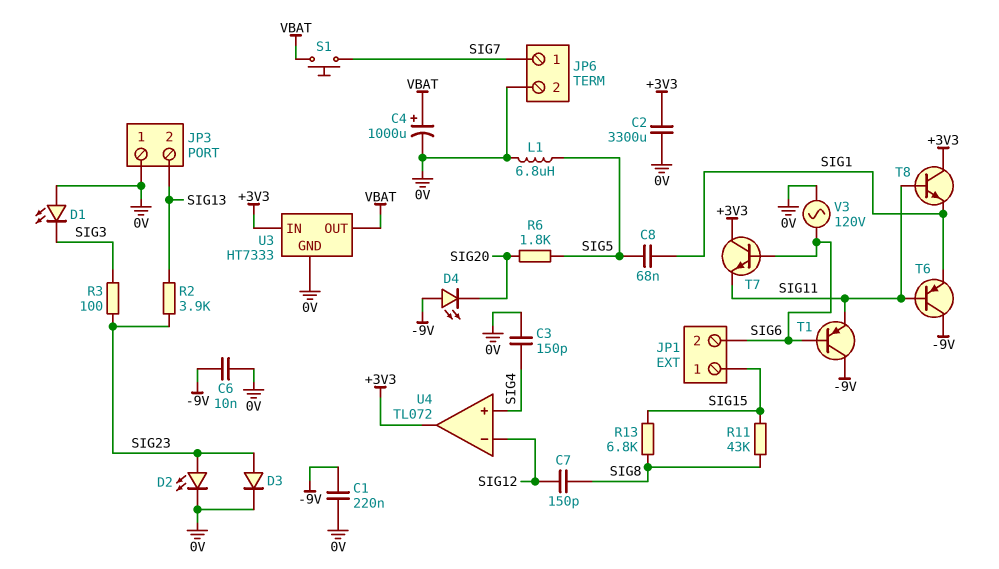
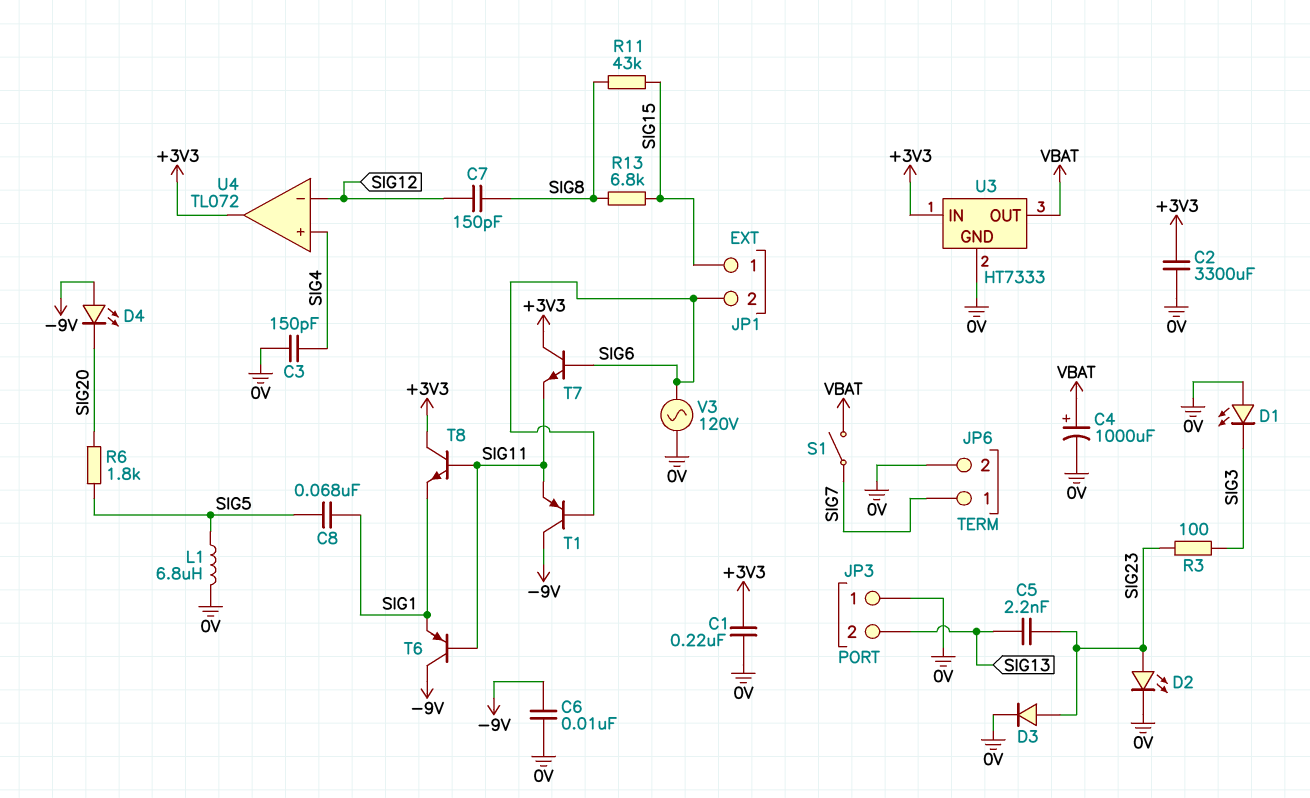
C1: 220nF (-9V, 0V) -> 220nF (+3V3, 0V)
C5: none -> 2.2nF (SIG13, SIG23)
R2: 3.9k (SIG13, SIG23) -> none
S1: button (SIG7, VBAT) -> switch (SIG7, VBAT)

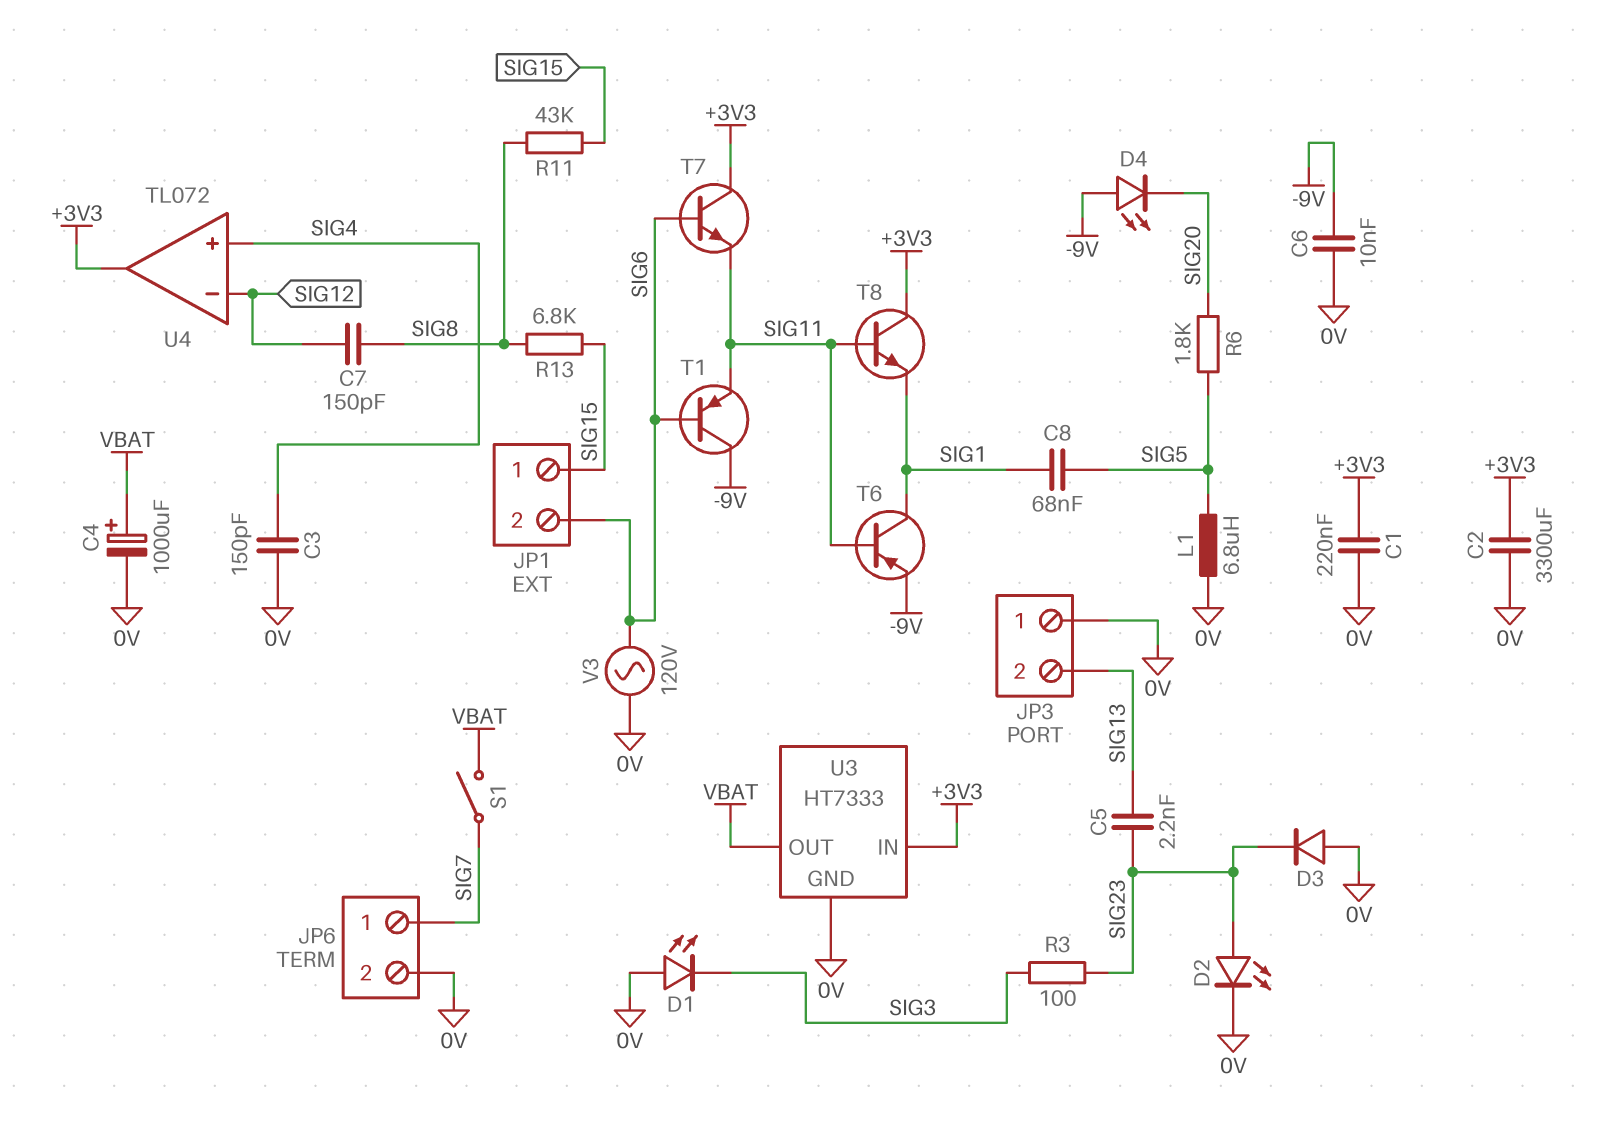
D3: diode (A SIG23, K 0V) -> diode (A 0V, K SIG23)
T6: PNP (B SIG11, C -9V, E SIG1) -> PNP (B SIG11, C SIG1, E -9V)

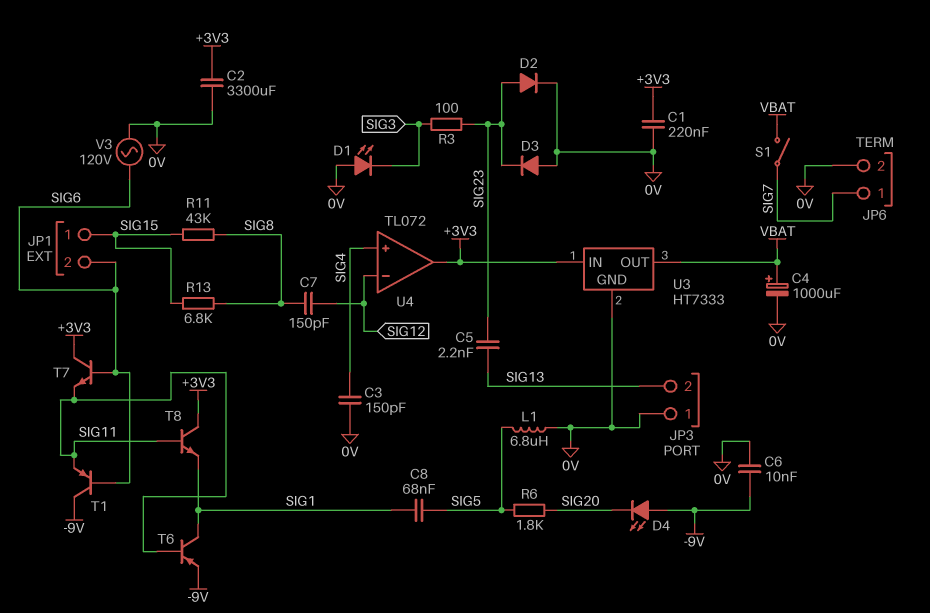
D2: LED (A SIG23, K 0V) -> diode (A SIG23, K 0V)

